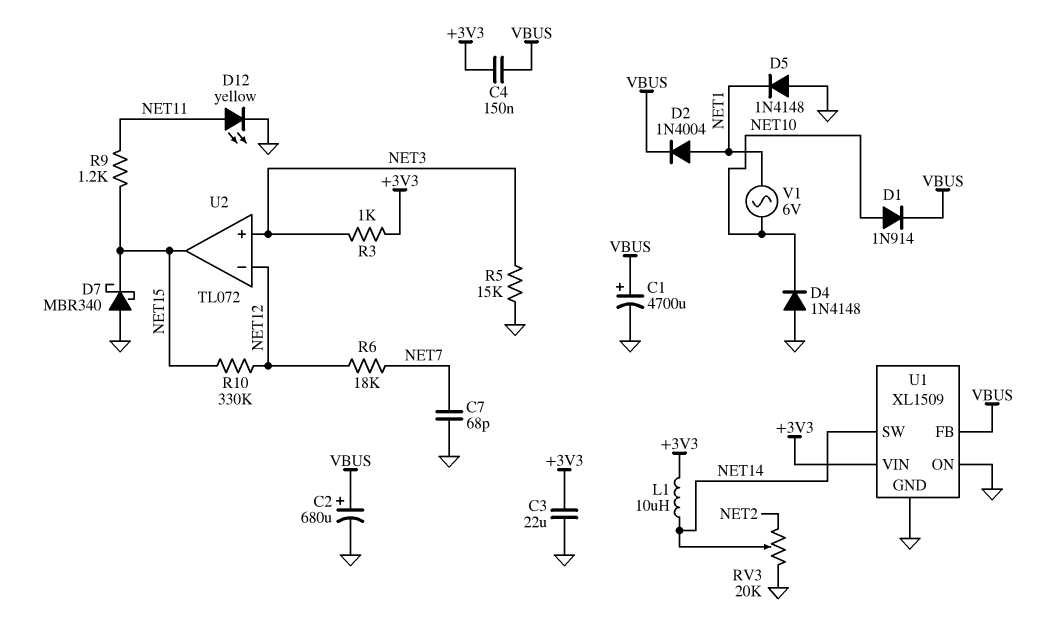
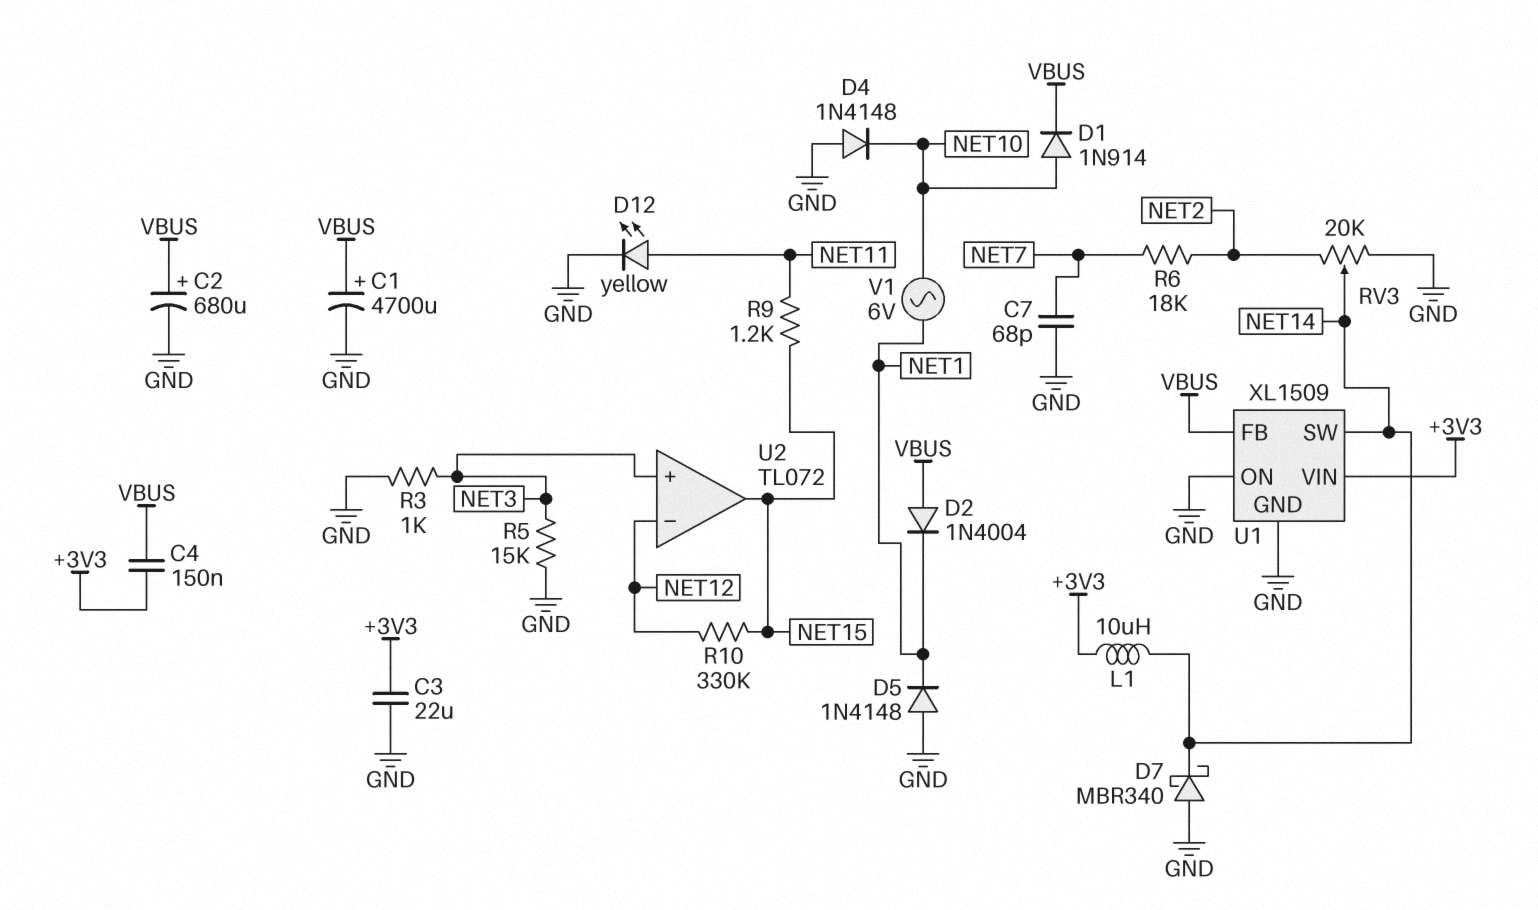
D2: diode 1N4004 (A NET1, K VBUS) -> diode 1N4004 (A VBUS, K NET1)
D7: schottky MBR340 (A GND, K NET15) -> schottky MBR340 (A GND, K NET14)
R3: 1k (+3V3, NET3) -> 1k (GND, NET3)
R6: 18k (NET7, NET12) -> 18k (NET2, NET7)

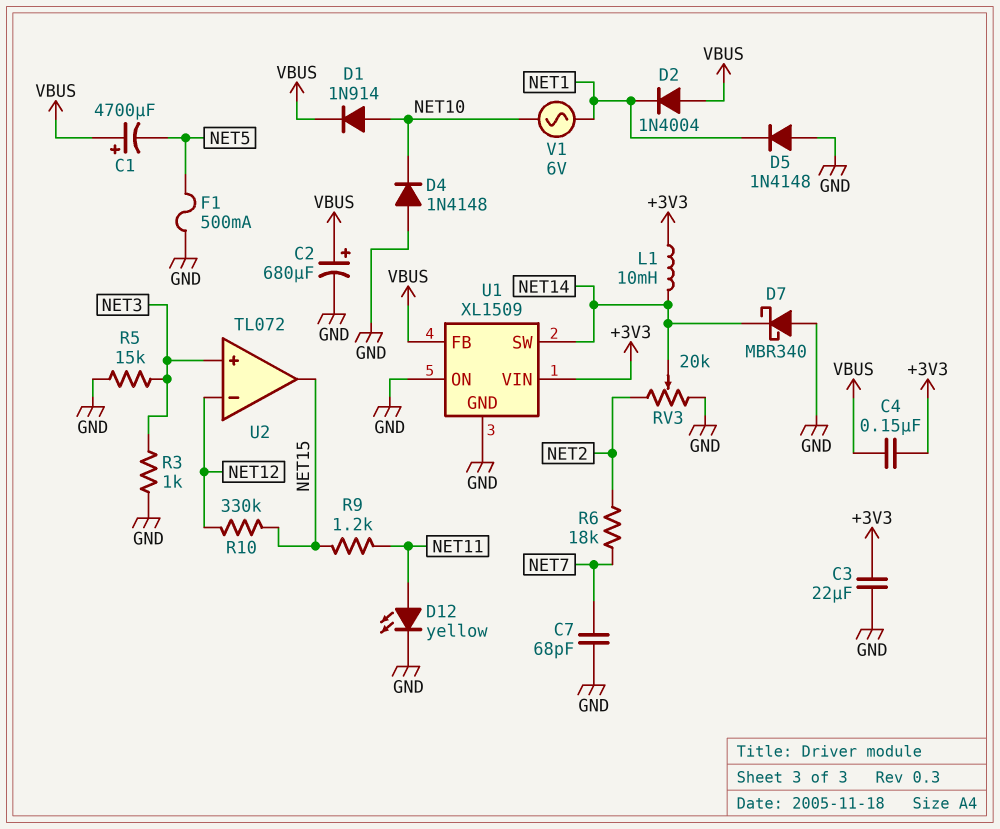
C1: 4700uF (plus VBUS, minus GND) -> 4700uF (plus VBUS, minus NET5)
F1: none -> 500mA (GND, NET5)
L1: 10uH (+3V3, NET14) -> 10mH (+3V3, NET14)

